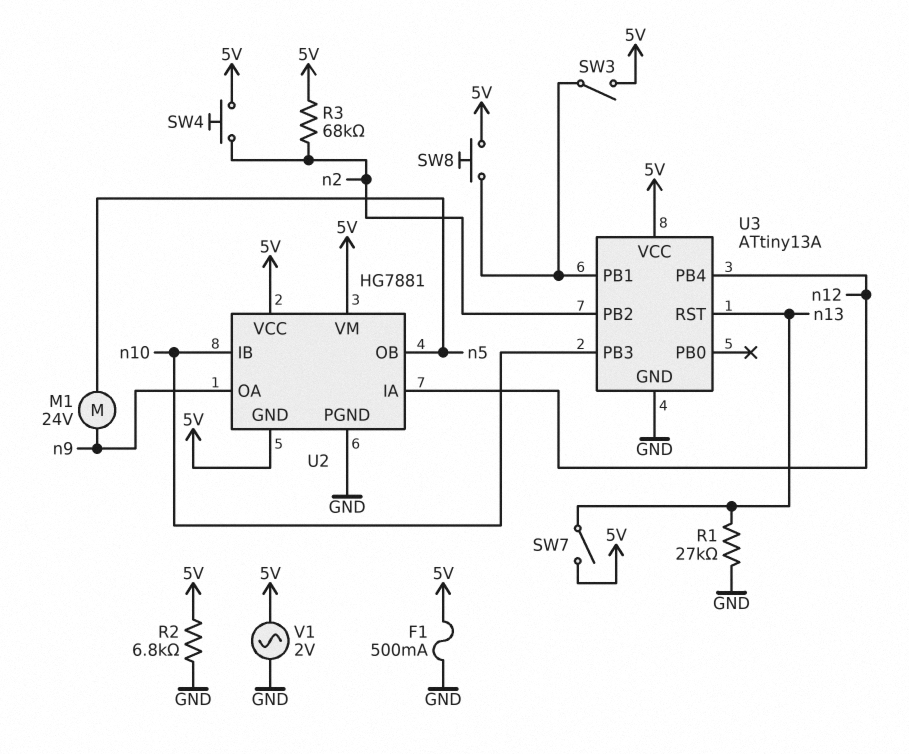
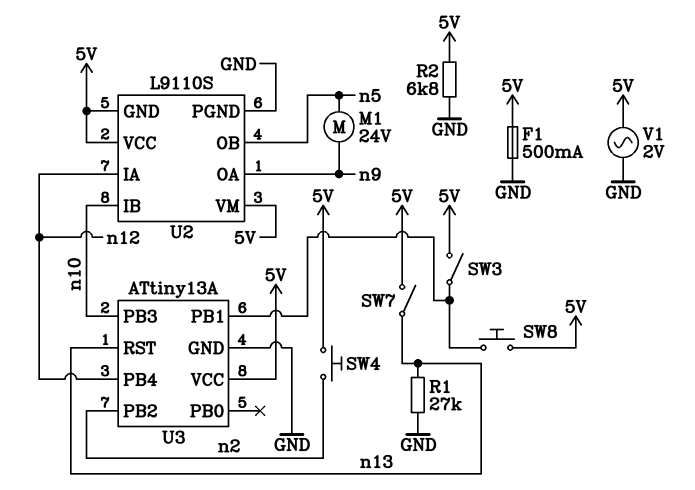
R3: 68k (5V, n2) -> none
U2: HG7881 -> L9110S

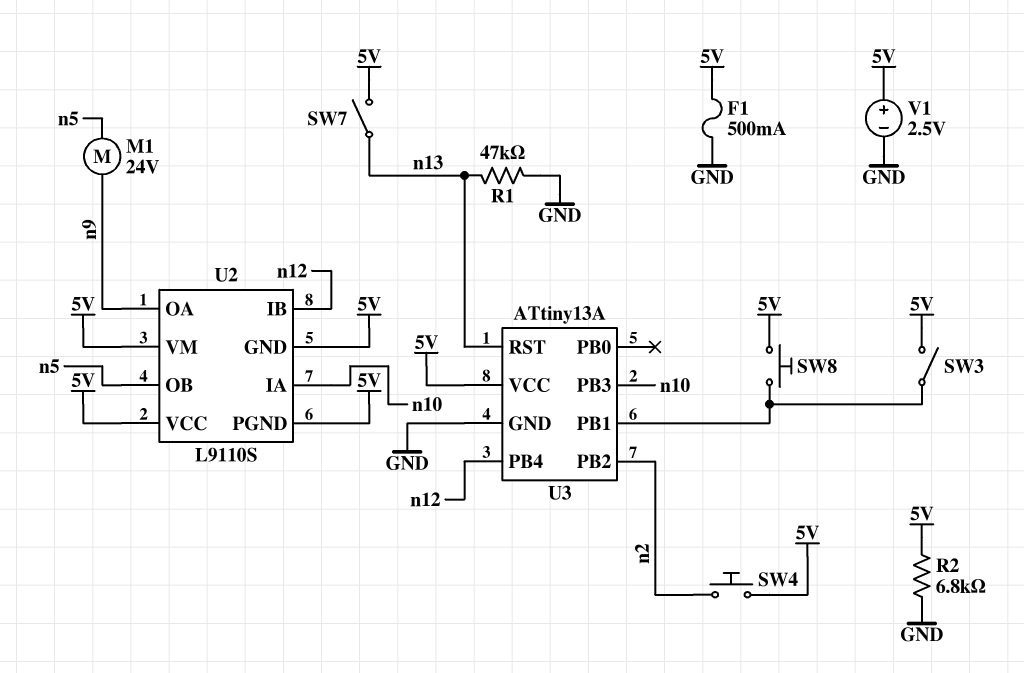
R1: 27k (GND, n13) -> 47k (GND, n13)
U2 pin IA: n12 -> n10
U2 pin IB: n10 -> n12
U2 pin PGND: GND -> 5V
V1: AC 2V (5V, GND) -> 2.5V (plus 5V, minus GND)

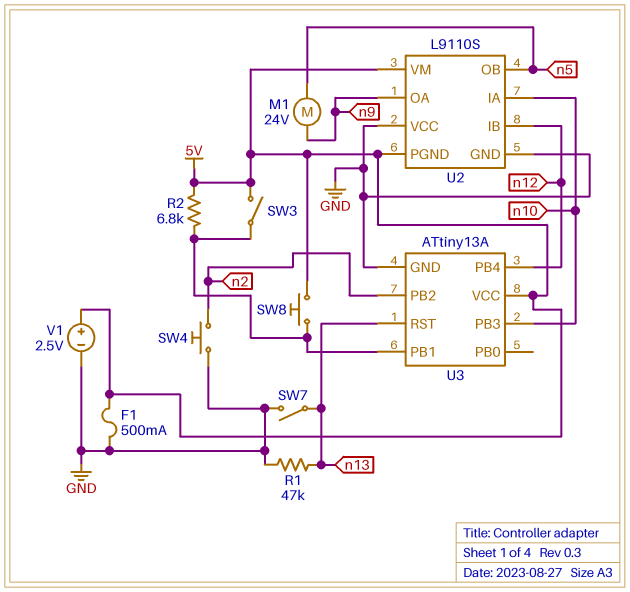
R2: 6.8k (5V, GND) -> 6.8k (5V, U3/PB1)
SW4: button (5V, n2) -> button (GND, n2)
SW7: switch (5V, n13) -> switch (GND, n13)
U2 pin GND: 5V -> GND
U2 pin VCC: 5V -> GND

